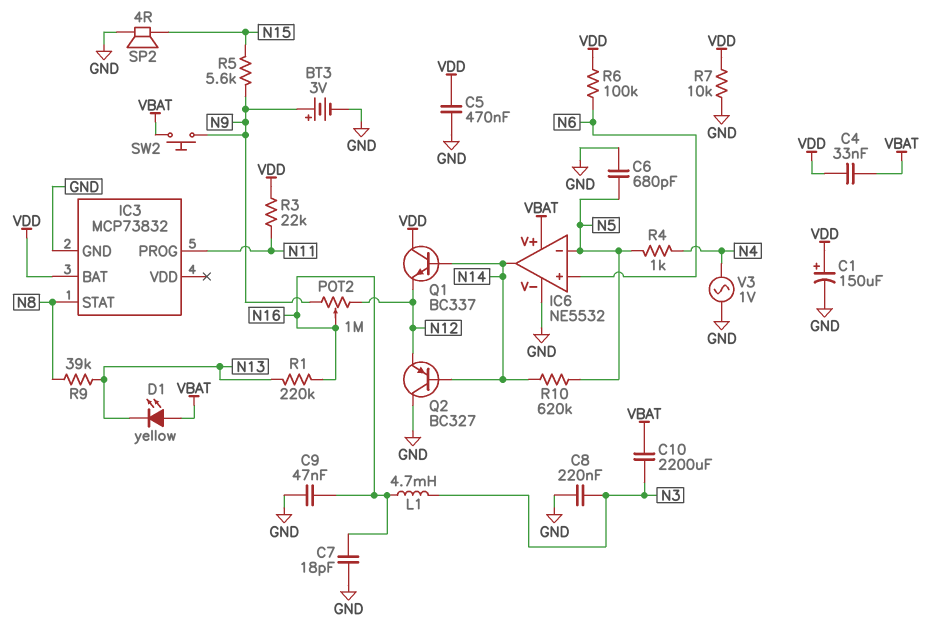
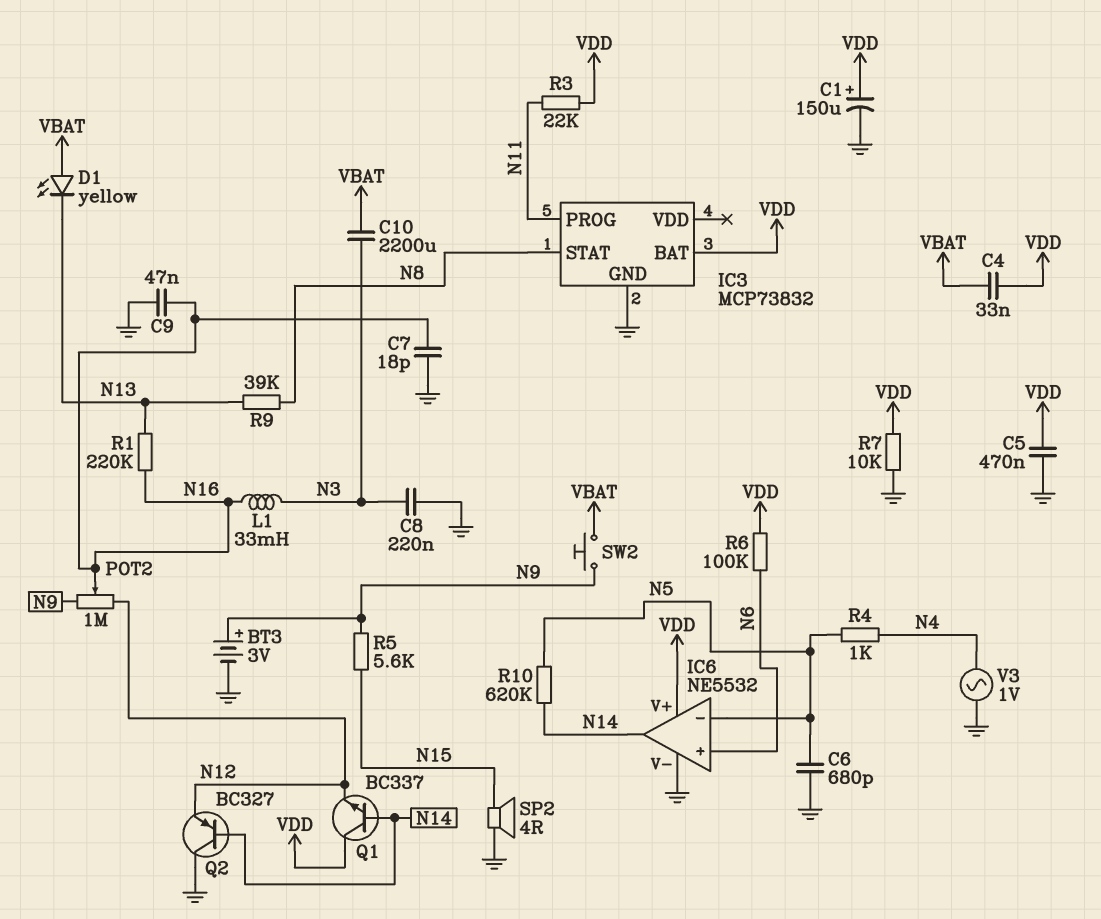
IC6 pin V+: VBAT -> VDD
L1: 4.7mH (N3, N16) -> 33mH (N3, N16)

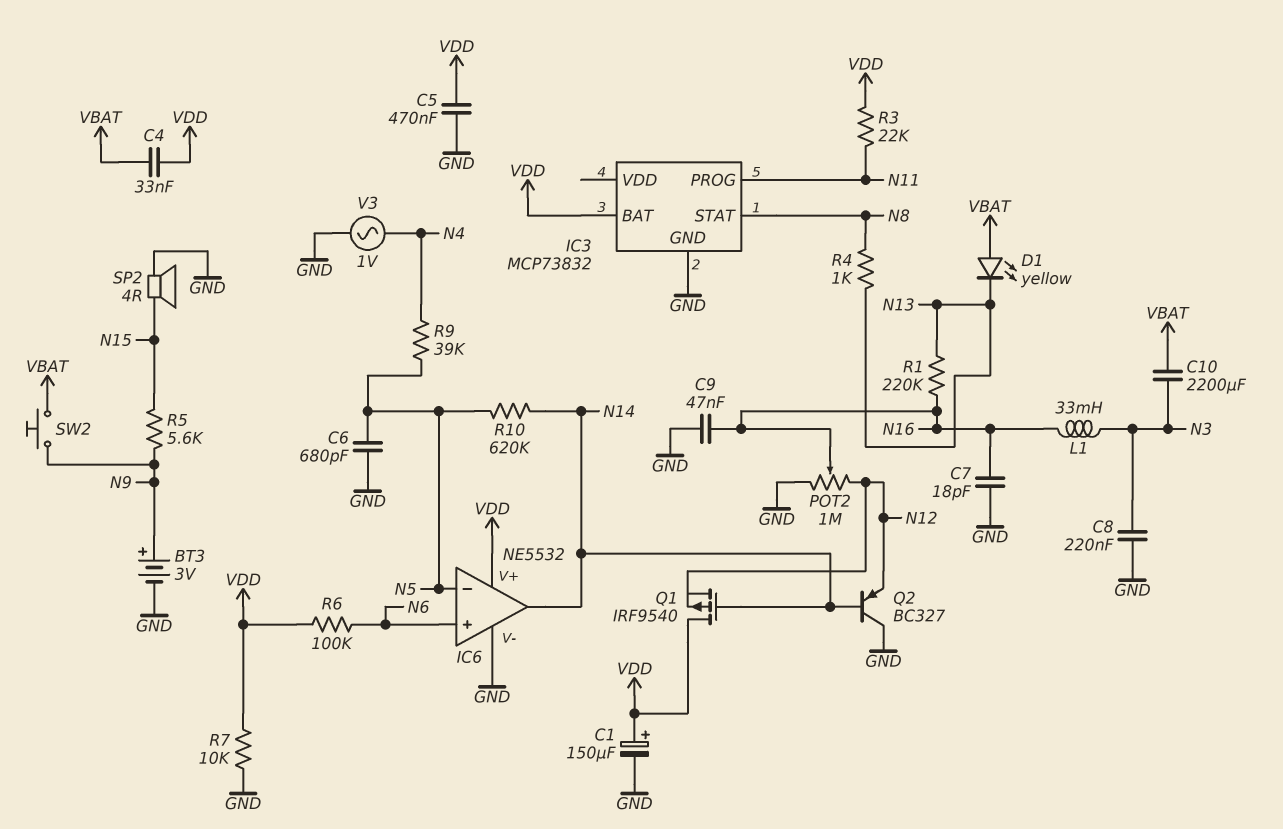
POT2: 1M (N9, N12, wiper N16) -> 1M (GND, N12, wiper N16)
Q1: NPN BC337 (B N14, C VDD, E N12) -> PMOS IRF9540 (G N14, D VDD, S N12)
R4: 1k (N4, N5) -> 1k (N8, N13)
R9: 39k (N8, N13) -> 39k (N4, N5)

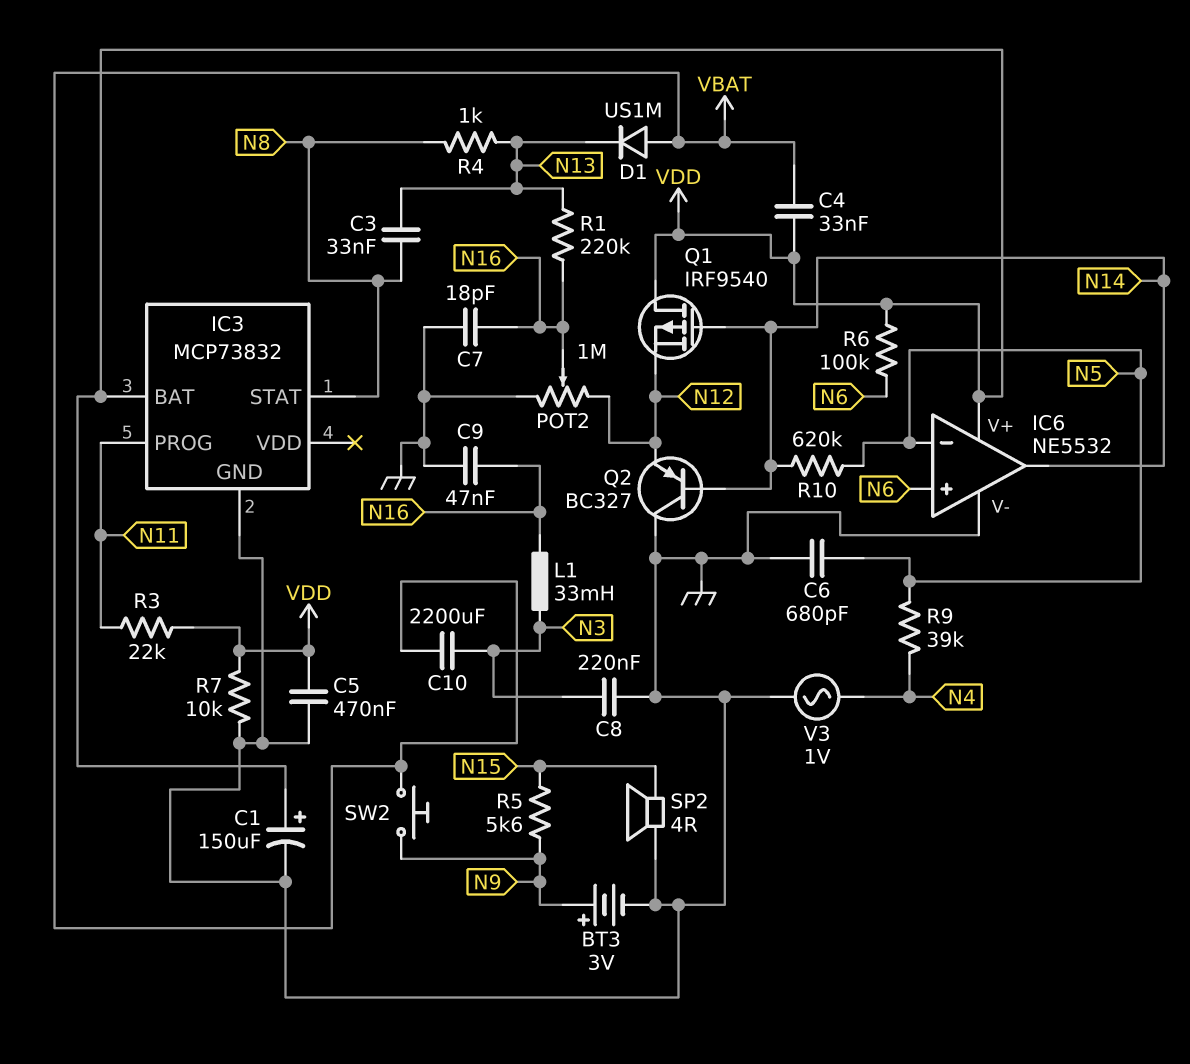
C3: none -> 33nF (N8, N13)
D1: LED yellow (A VBAT, K N13) -> diode US1M (A VBAT, K N13)

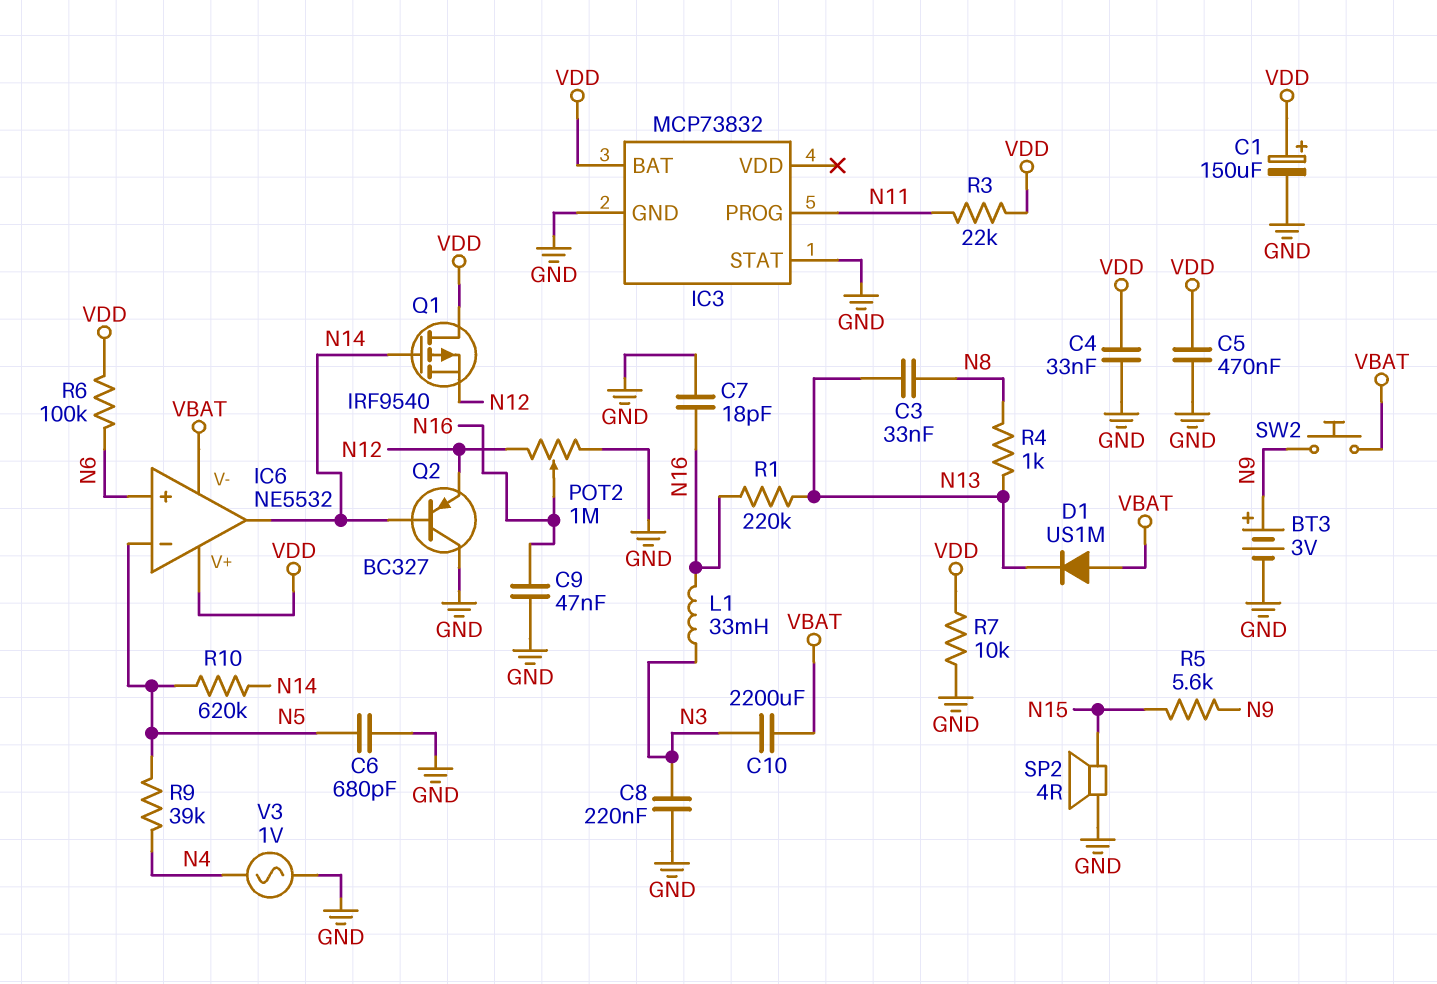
C4: 33nF (VBAT, VDD) -> 33nF (GND, VDD)
IC3 pin STAT: N8 -> GND
IC6 pin V-: GND -> VBAT

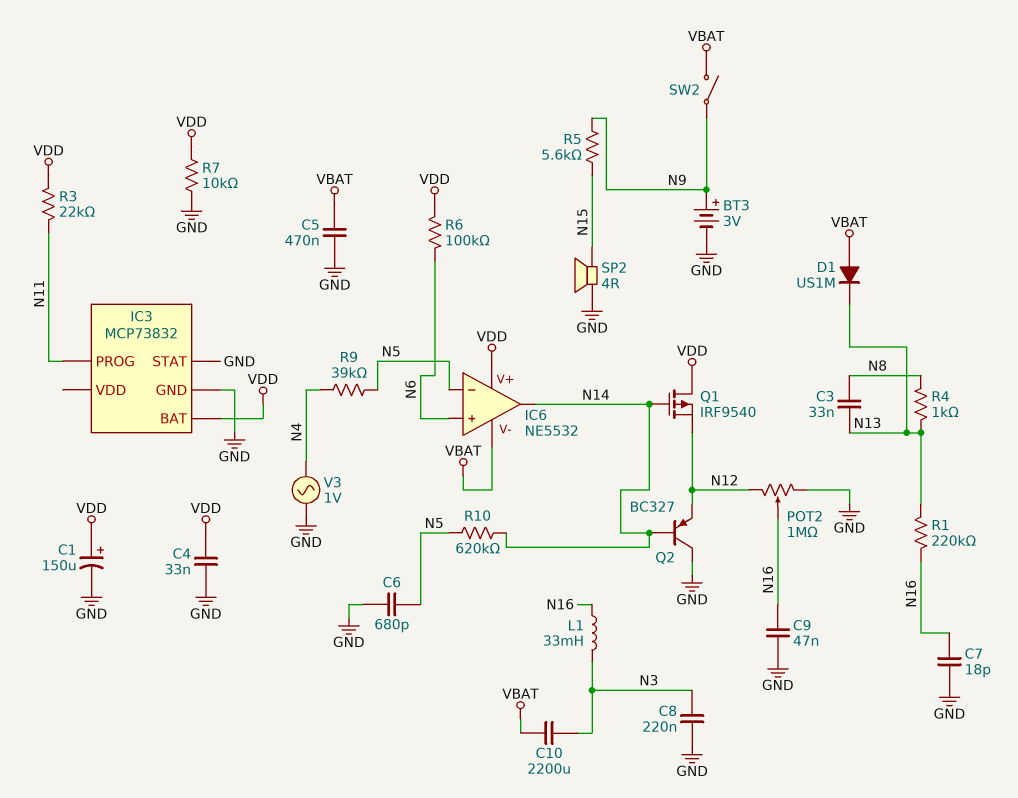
C5: 470nF (GND, VDD) -> 470nF (GND, VBAT)
SW2: button (N9, VBAT) -> switch (N9, VBAT)

